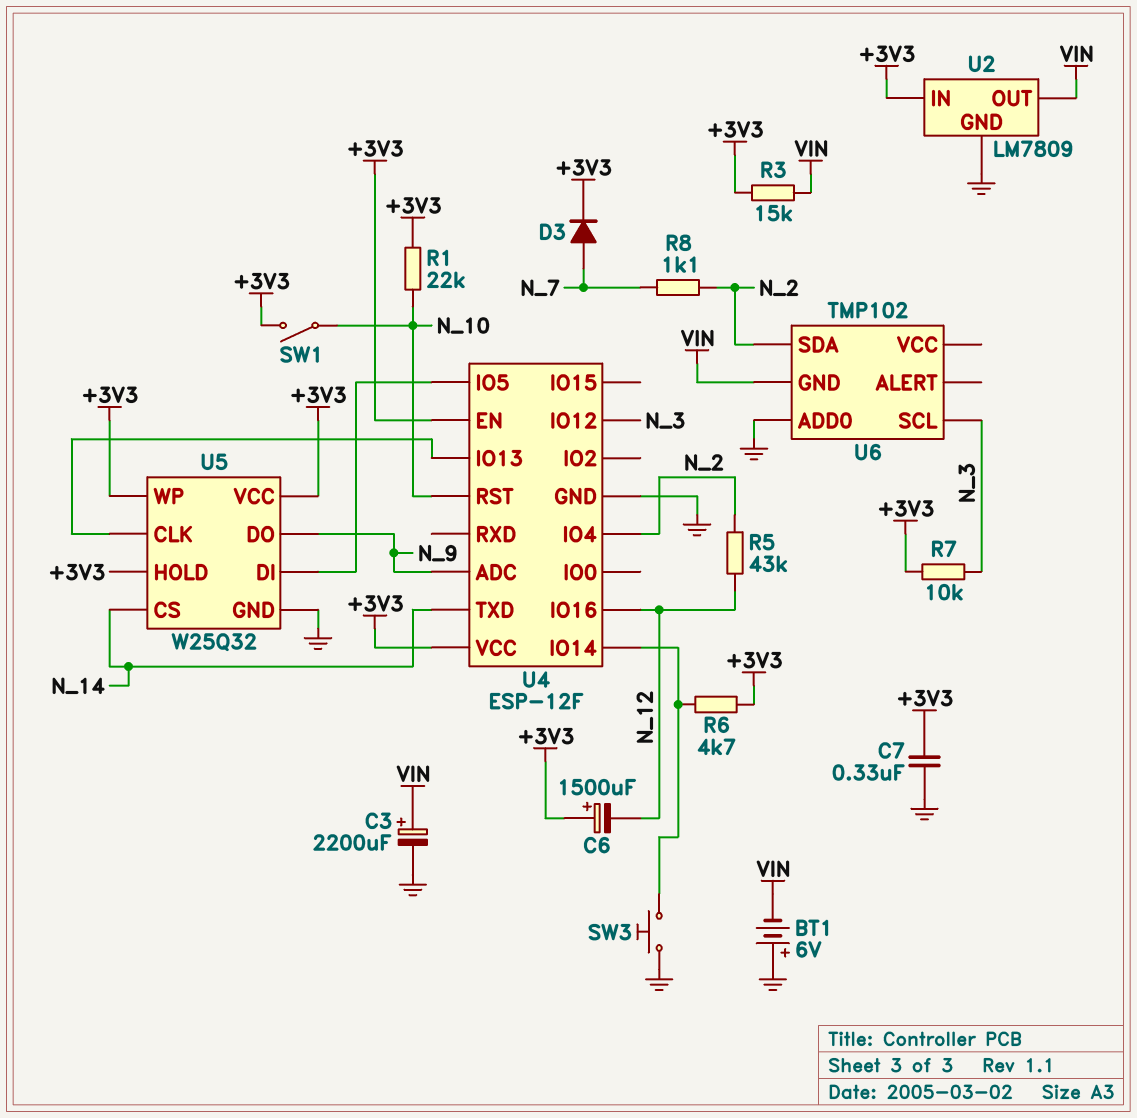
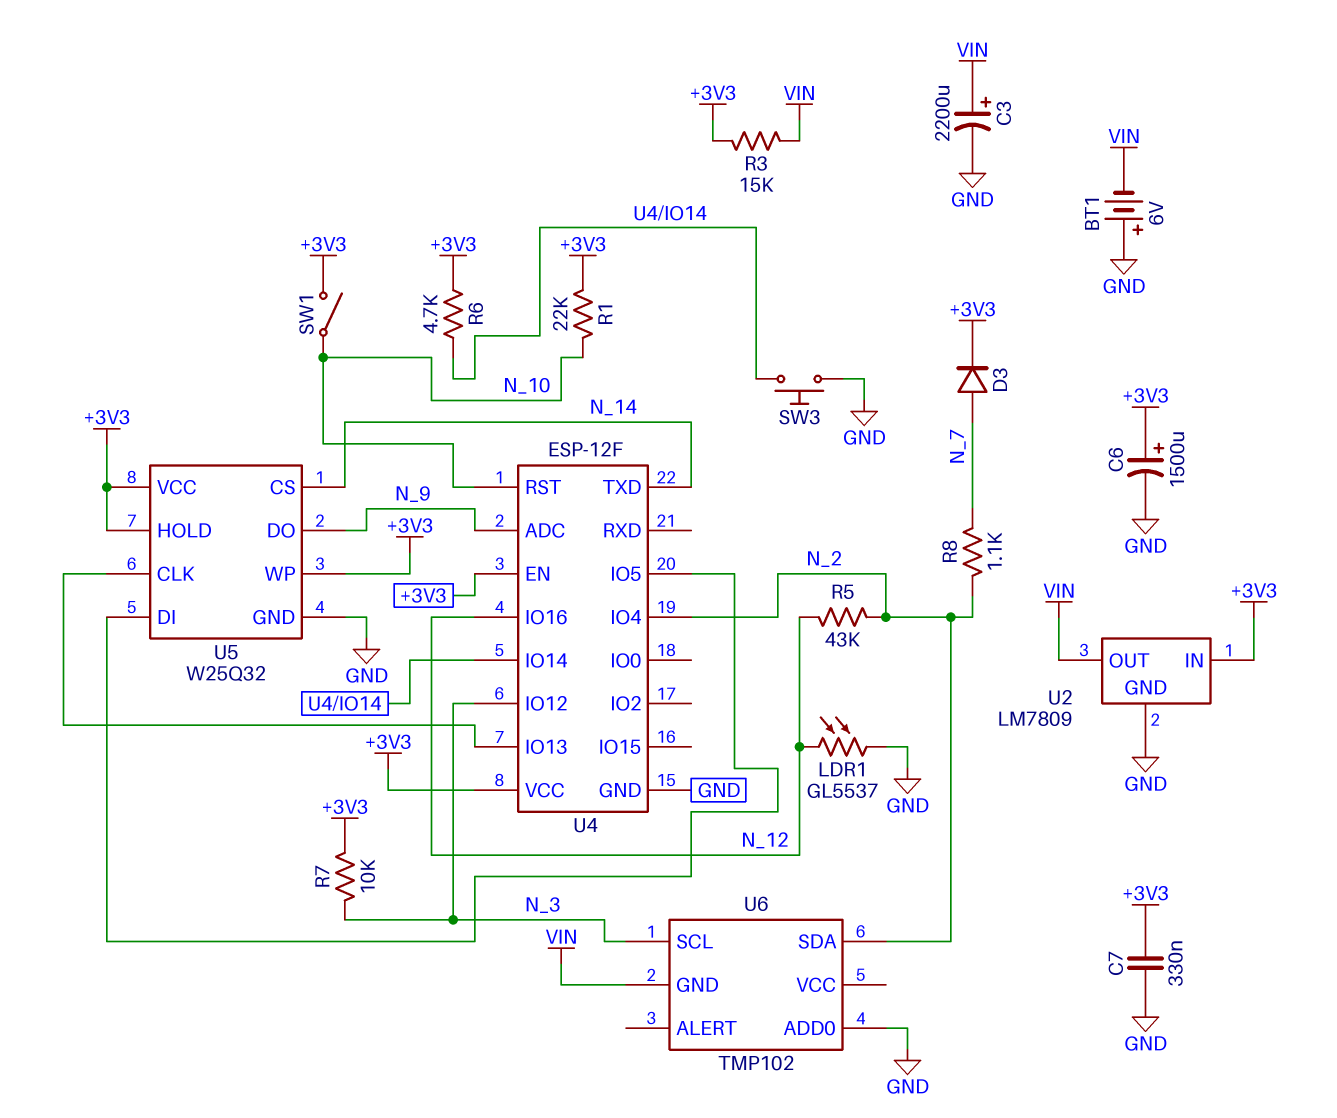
C6: 1500uF (plus +3V3, minus N_12) -> 1500uF (plus +3V3, minus GND)
LDR1: none -> GL5537 (GND, N_12)

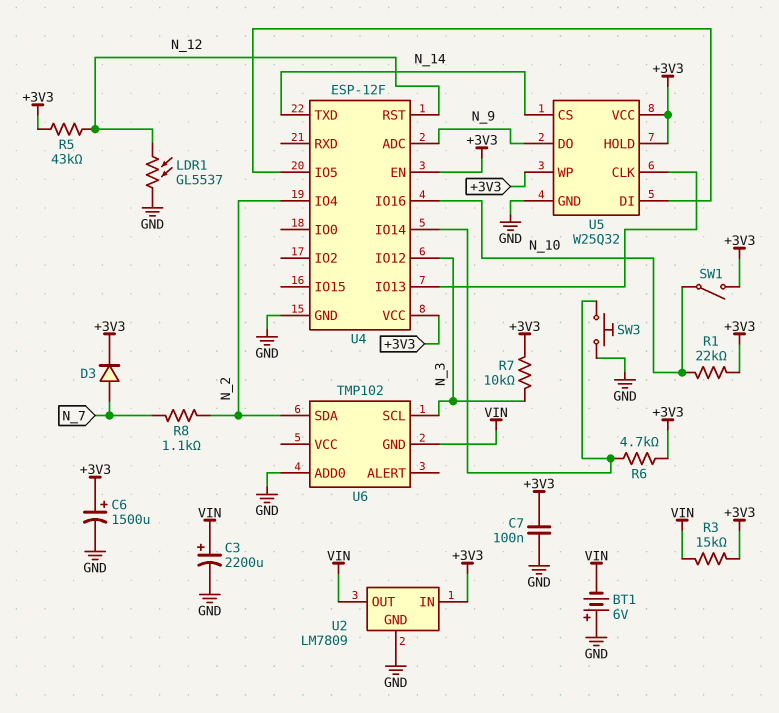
C7: 330nF (+3V3, GND) -> 100nF (+3V3, GND)
R5: 43k (N_2, N_12) -> 43k (+3V3, N_12)
U4 pin IO16: N_12 -> N_10
U4 pin RST: N_10 -> N_12

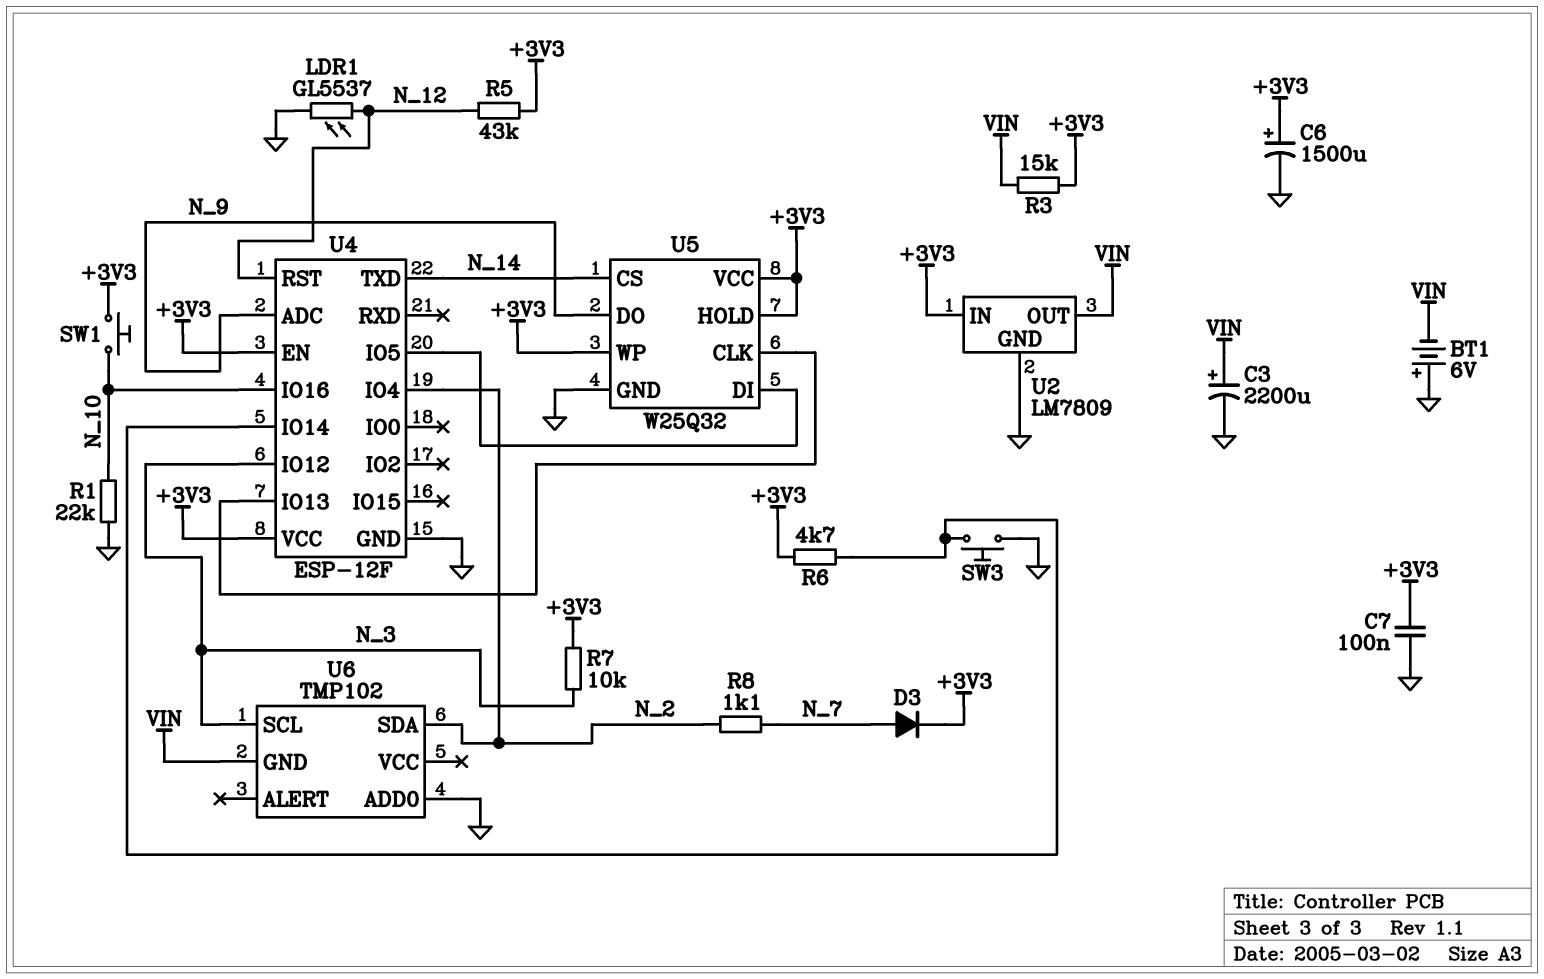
R1: 22k (+3V3, N_10) -> 22k (GND, N_10)
SW1: switch (+3V3, N_10) -> button (+3V3, N_10)

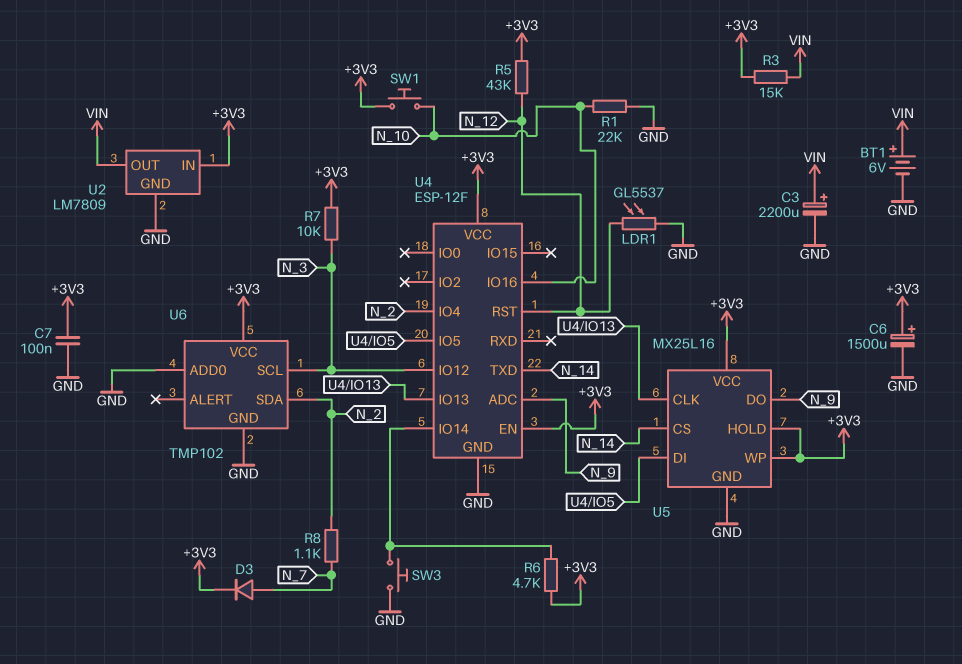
BT1: 6V (plus GND, minus VIN) -> 6V (plus VIN, minus GND)
U5: W25Q32 -> MX25L16
U6 pin GND: VIN -> GND
U6 pin VCC: none -> +3V3

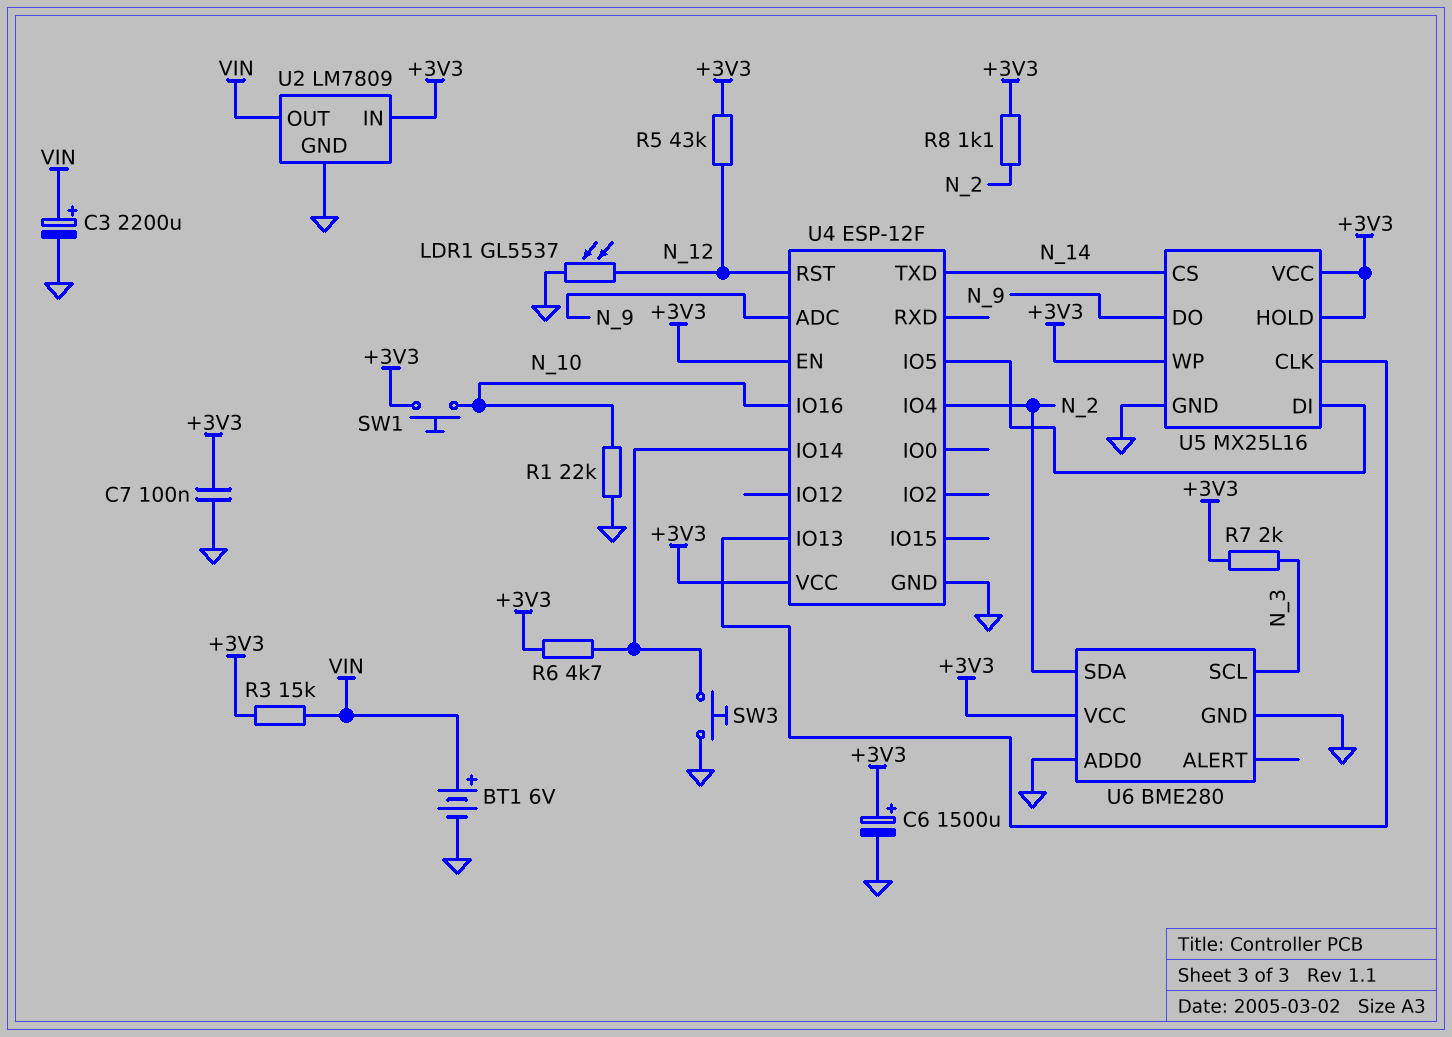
D3: diode (A N_7, K +3V3) -> none
R7: 10k (+3V3, N_3) -> 2k (+3V3, N_3)
R8: 1.1k (N_2, N_7) -> 1.1k (+3V3, N_2)
U4 pin IO12: N_3 -> none
U6: TMP102 -> BME280

